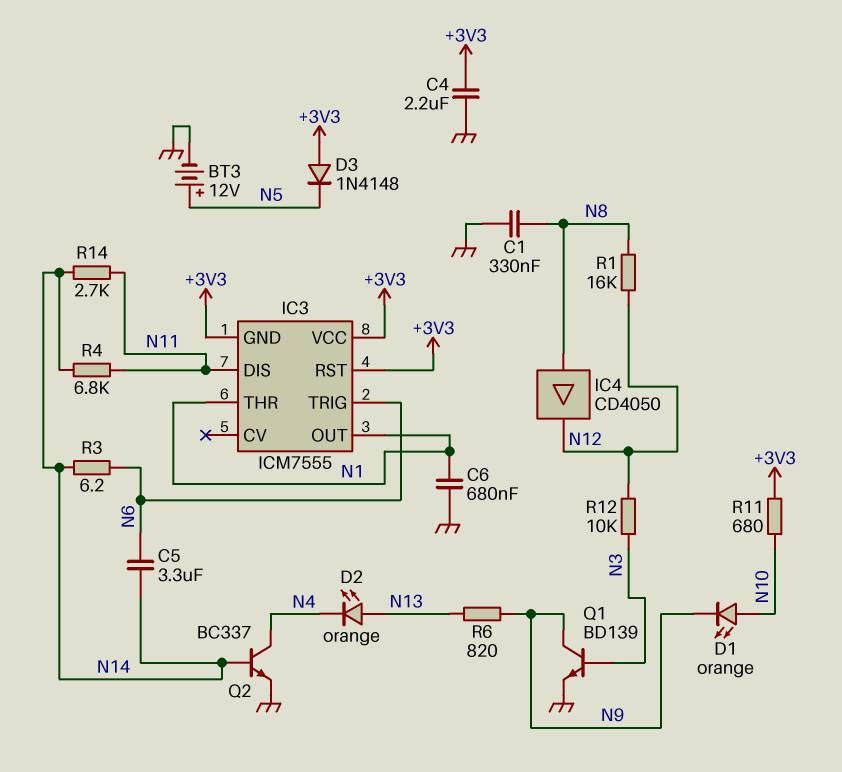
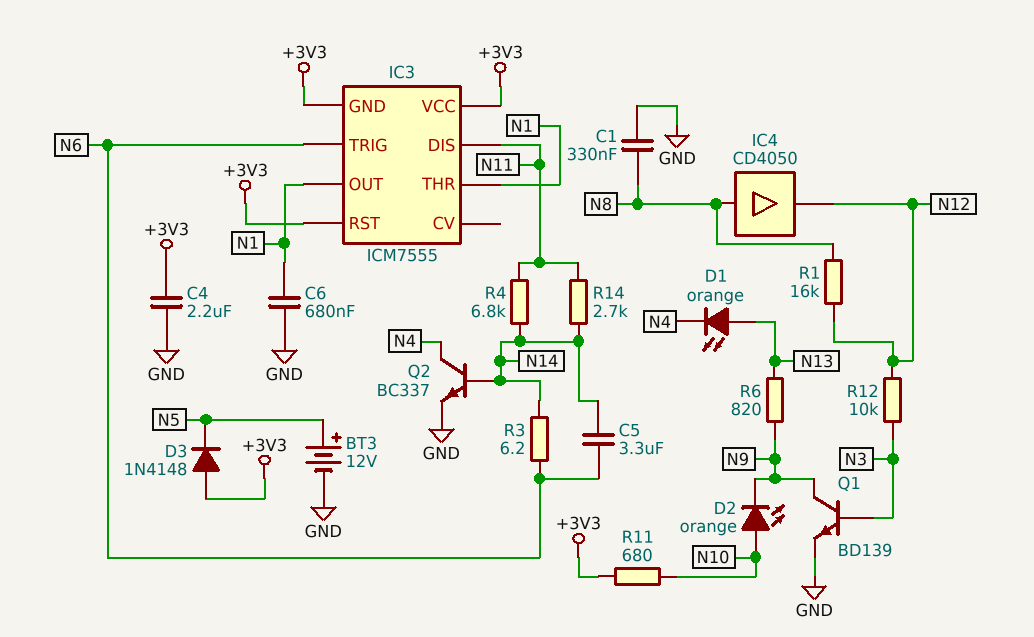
D1: LED orange (A N10, K N9) -> LED orange (A N13, K N4)
D2: LED orange (A N13, K N4) -> LED orange (A N10, K N9)

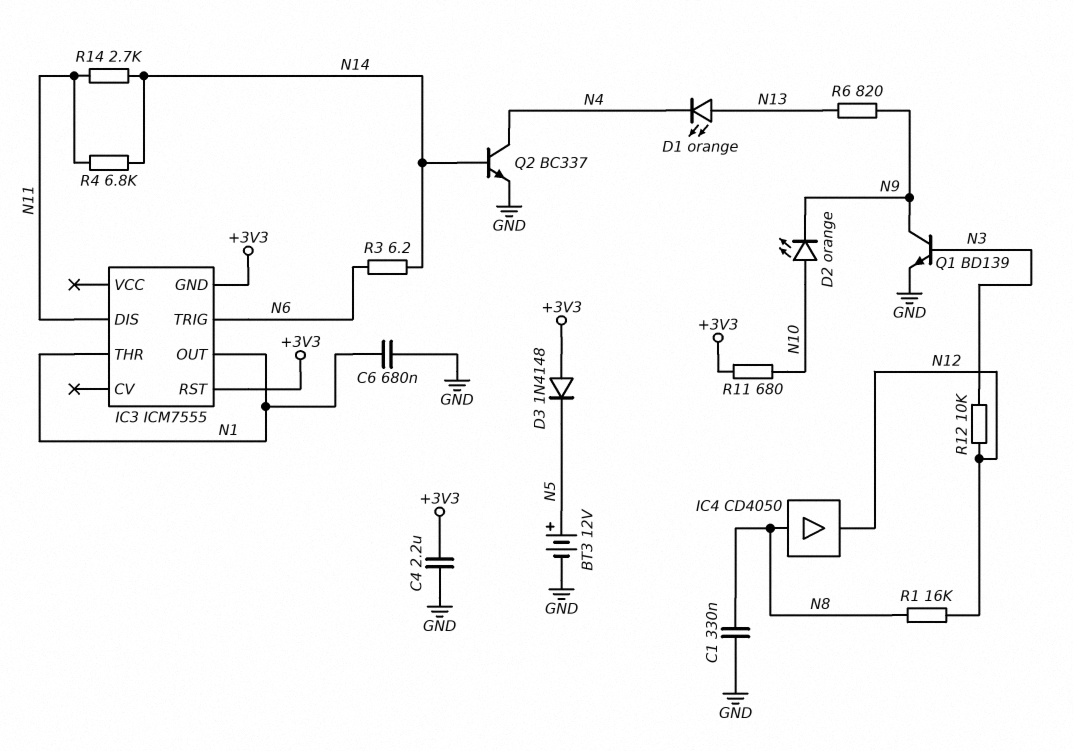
C5: 3.3uF (N6, N14) -> none
IC3 pin VCC: +3V3 -> none

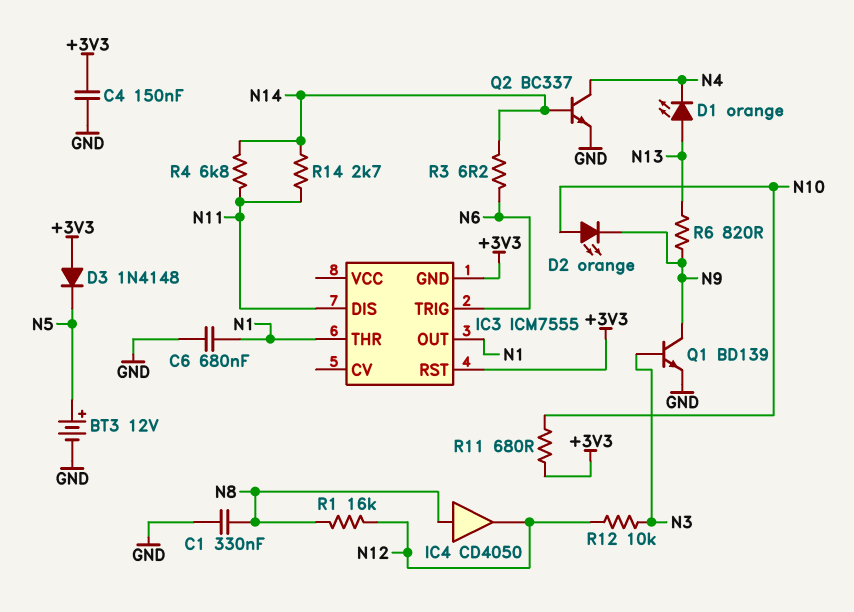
C4: 2.2uF (+3V3, GND) -> 150nF (+3V3, GND)

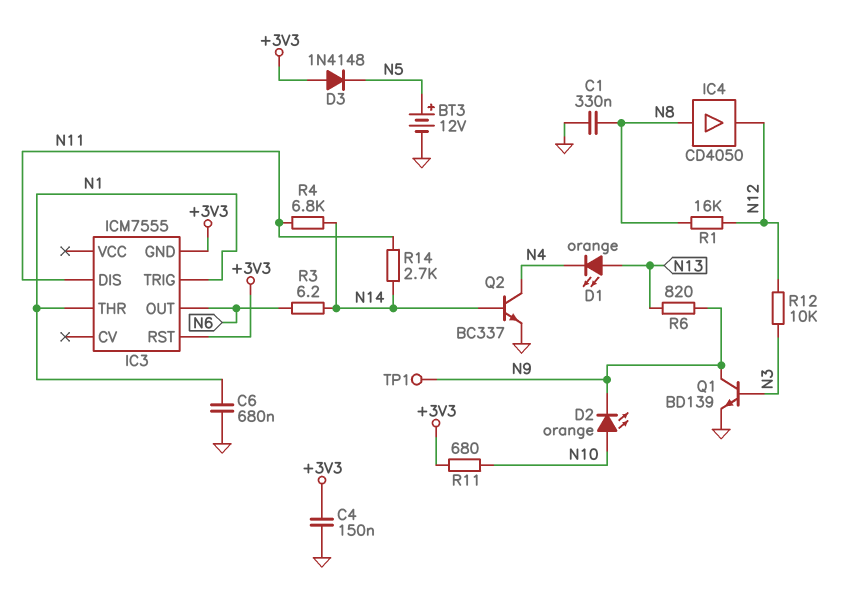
IC3 pin OUT: N1 -> N6
IC3 pin TRIG: N6 -> N1
TP1: none -> test point (N9)

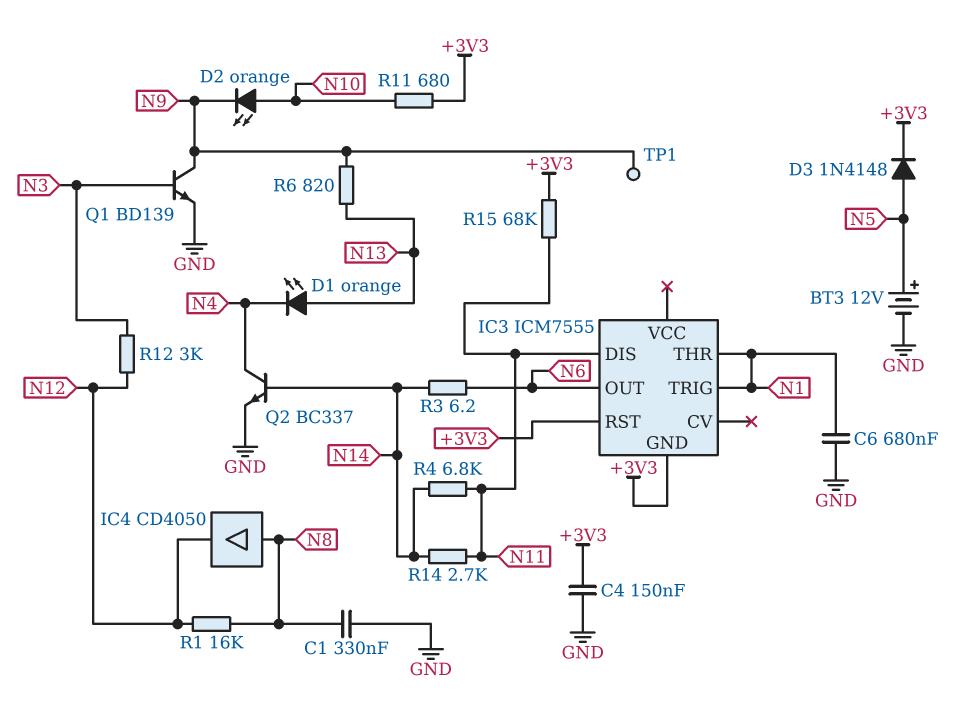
D3: diode 1N4148 (A +3V3, K N5) -> diode 1N4148 (A N5, K +3V3)
R12: 10k (N3, N12) -> 3k (N3, N12)
R15: none -> 68k (+3V3, N11)

